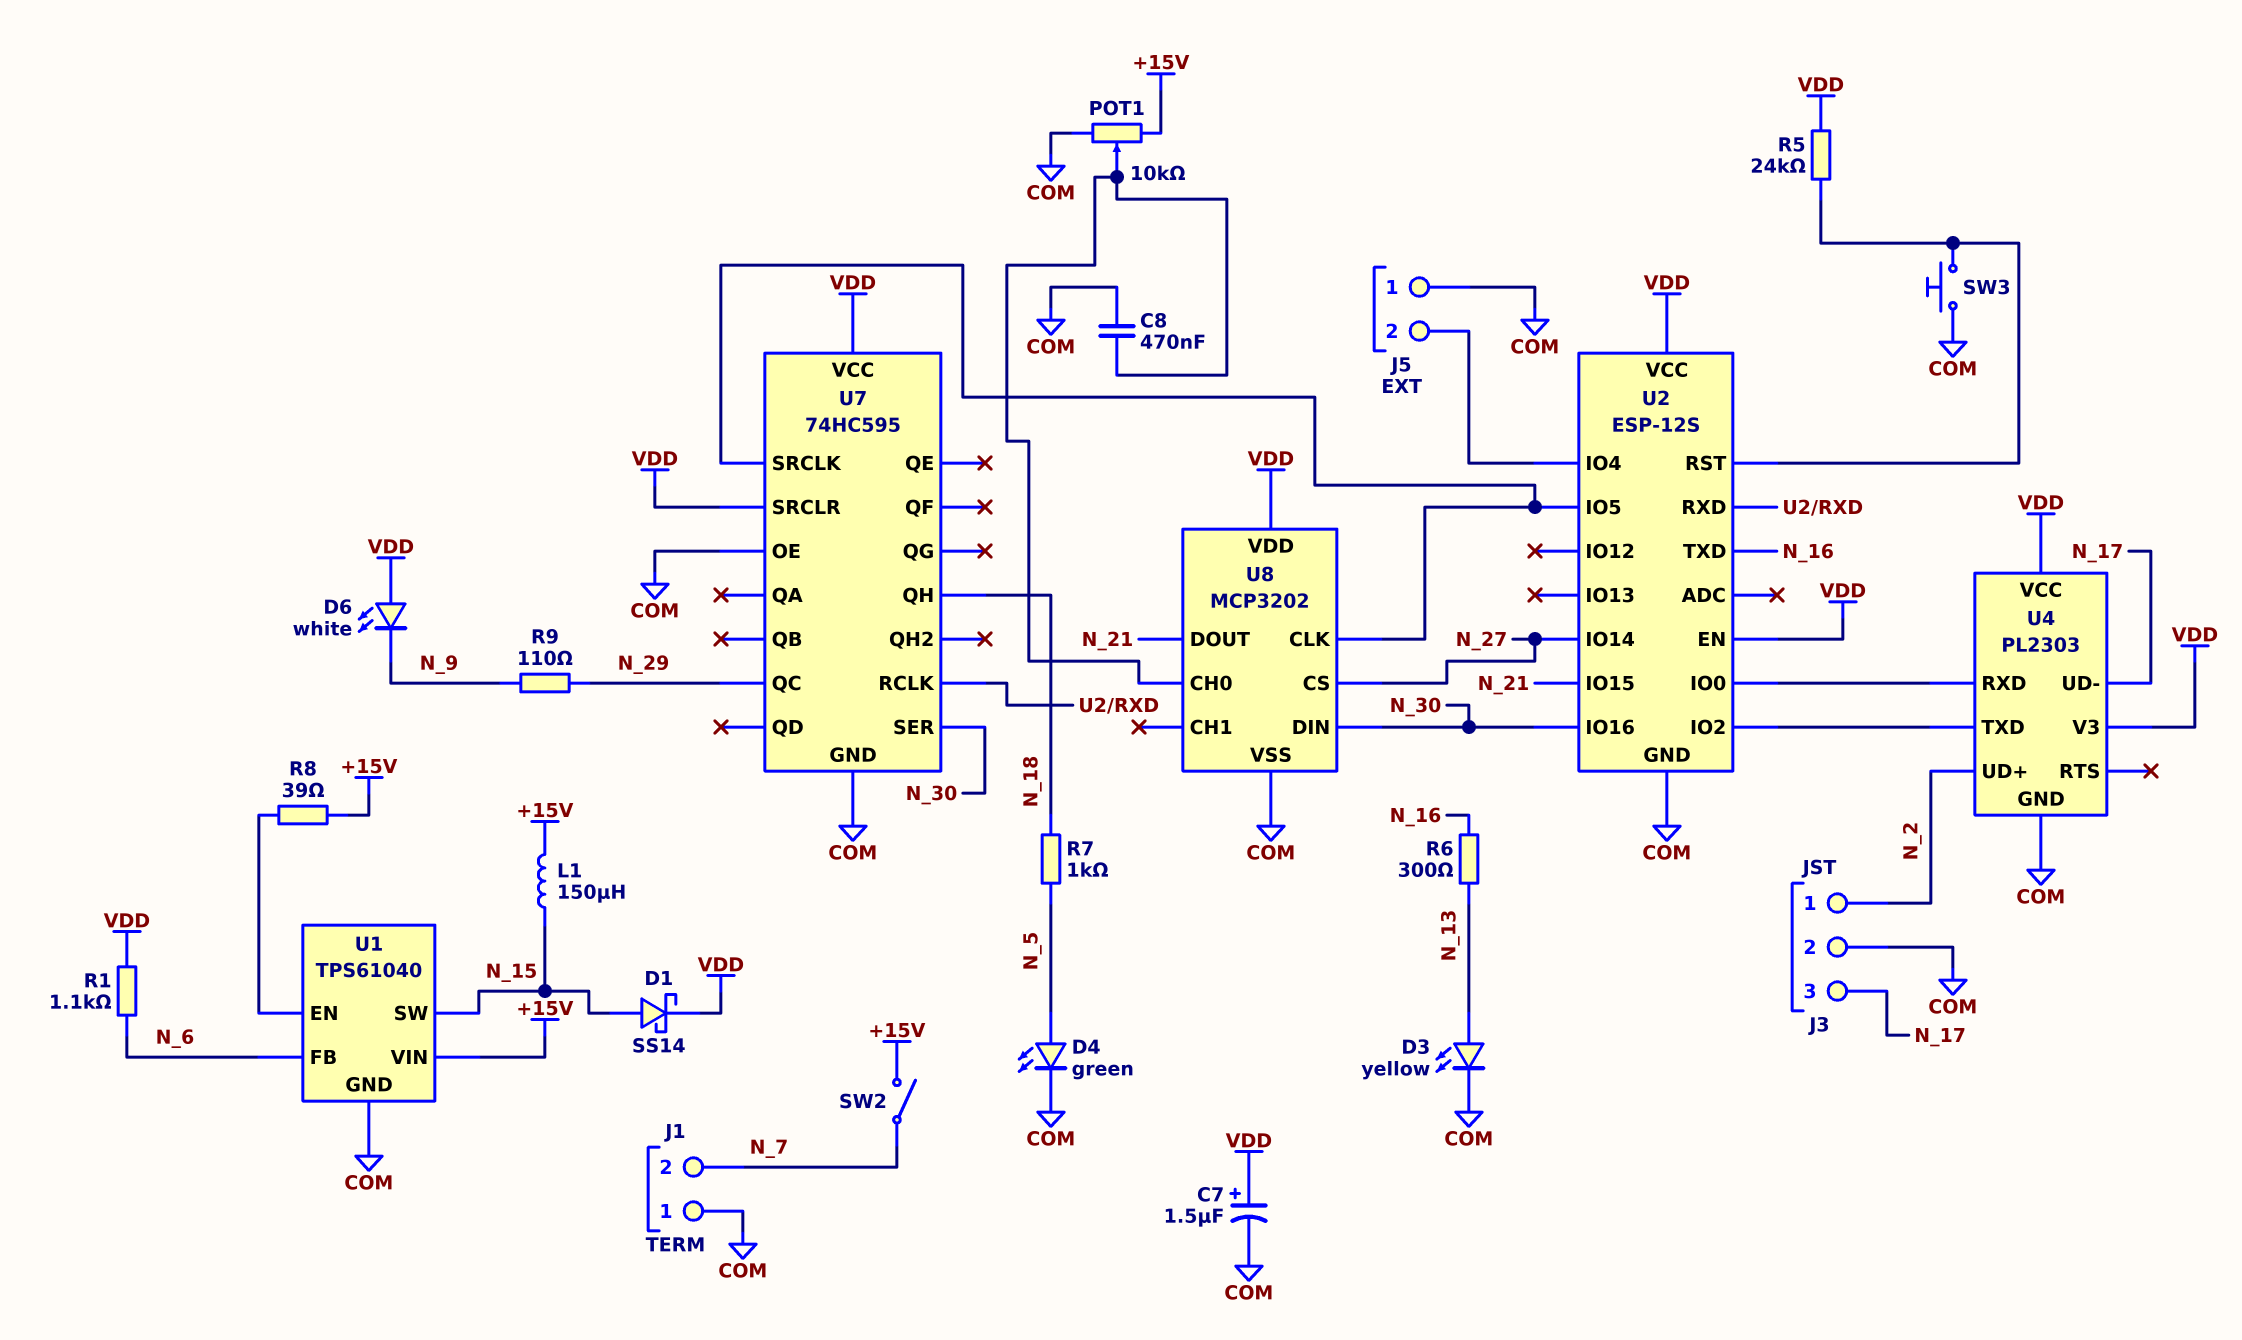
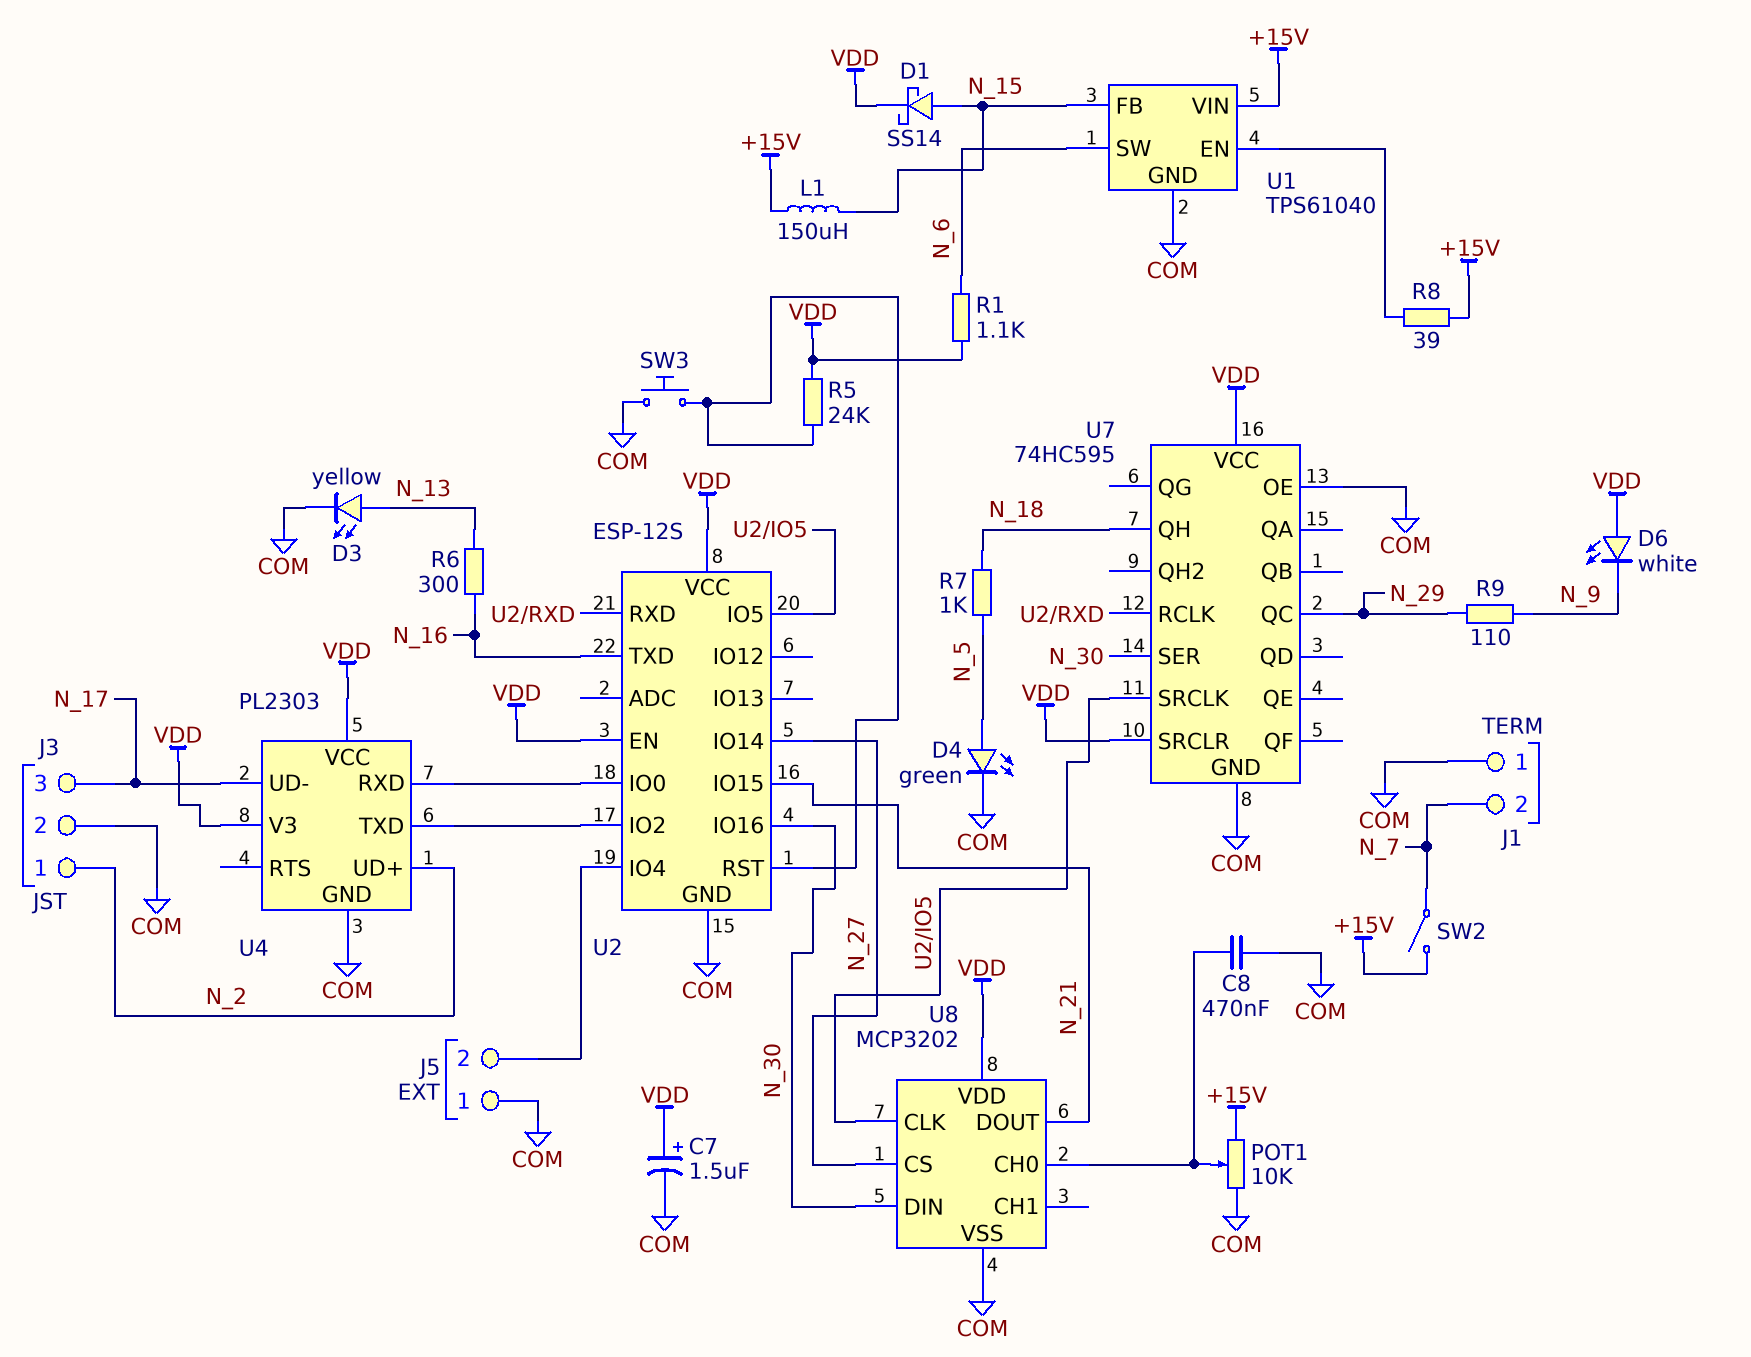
U1 pin FB: N_6 -> N_15
U1 pin SW: N_15 -> N_6

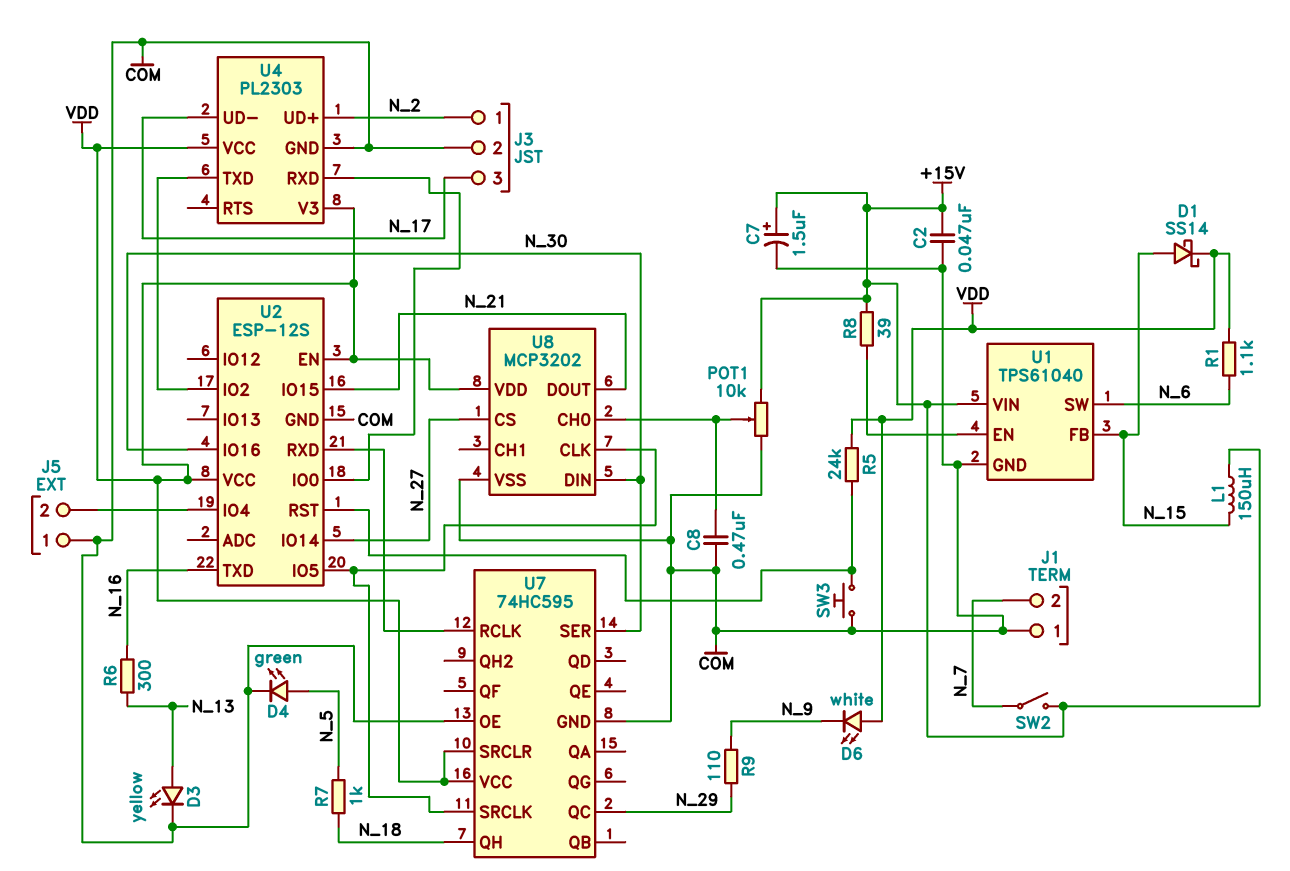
C2: none -> 47nF (+15V, COM)
C7: 1.5uF (plus VDD, minus COM) -> 1.5uF (plus +15V, minus COM)

